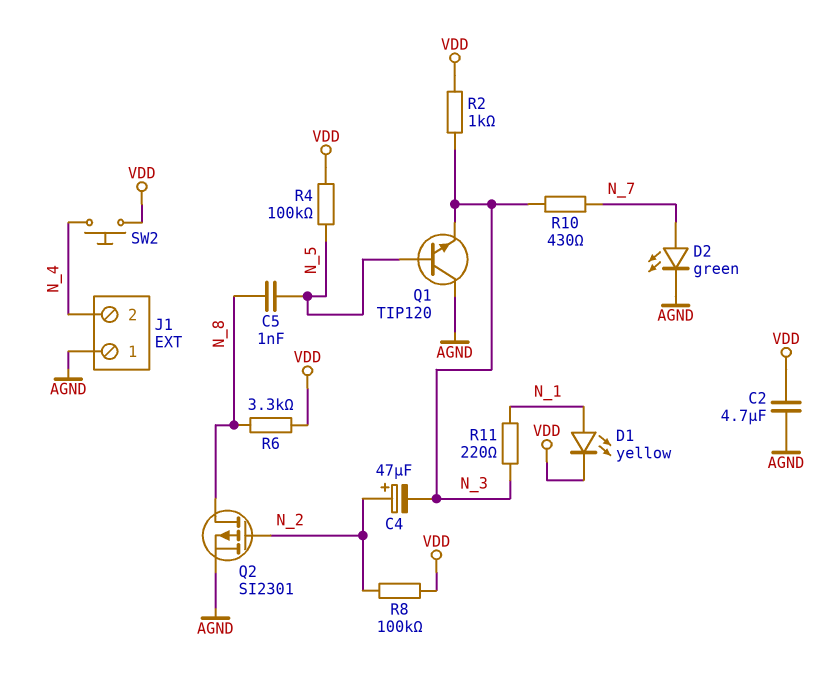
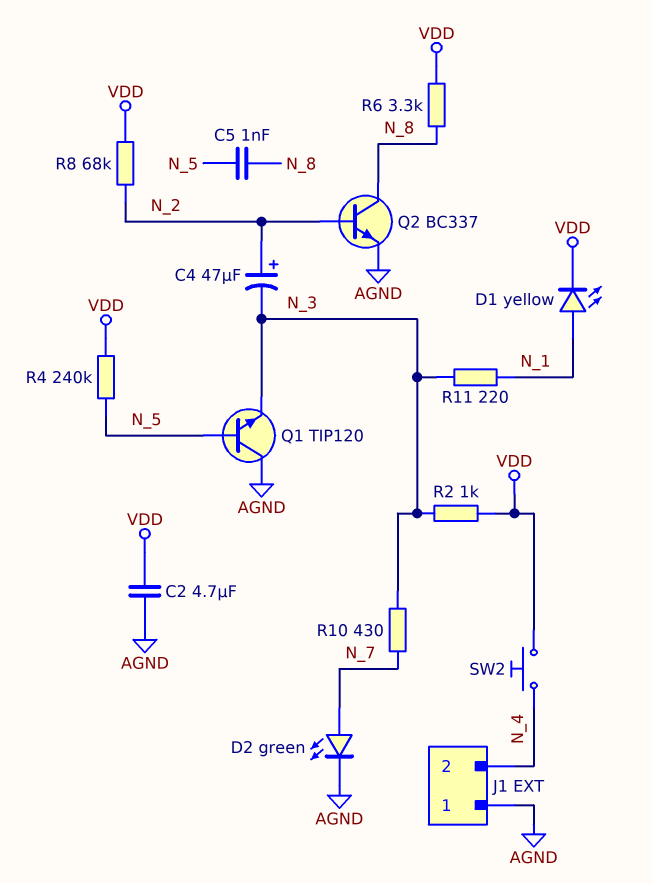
Q2: PMOS SI2301 (G N_2, D N_8, S AGND) -> NPN BC337 (B N_2, C N_8, E AGND)
R4: 100k (N_5, VDD) -> 240k (N_5, VDD)
R8: 100k (N_2, VDD) -> 68k (N_2, VDD)

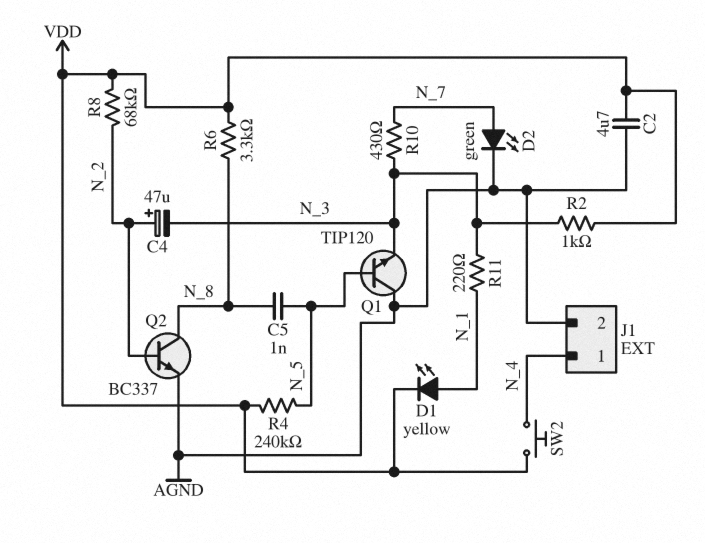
J1 pin 1: AGND -> N_4
J1 pin 2: N_4 -> AGND

